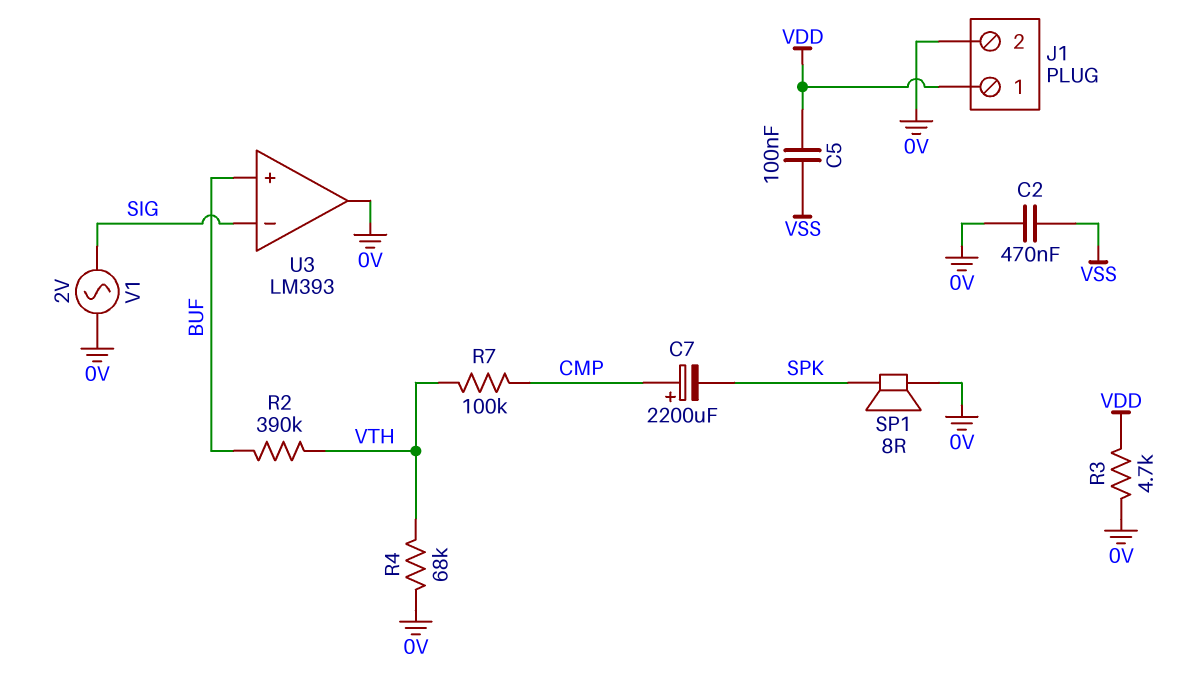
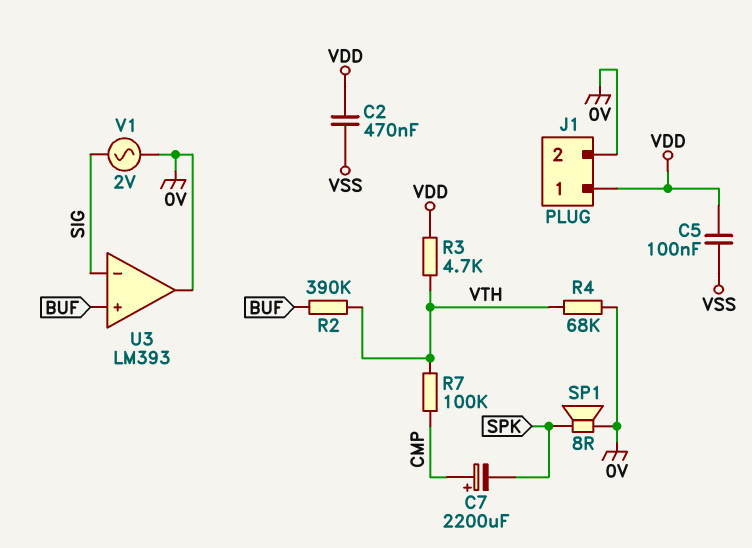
C2: 470nF (0V, VSS) -> 470nF (VDD, VSS)
R3: 4.7k (0V, VDD) -> 4.7k (VDD, VTH)

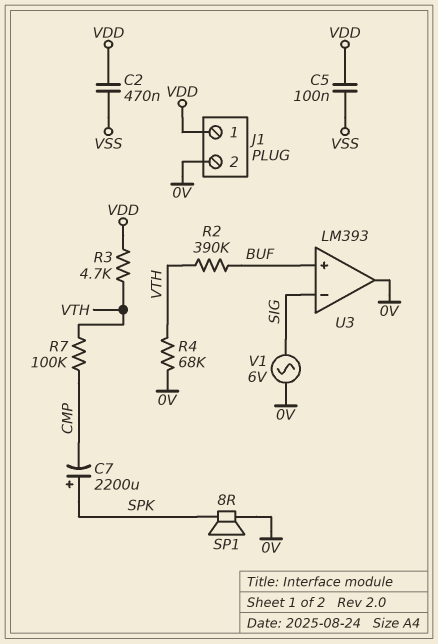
C7: 2200uF (plus CMP, minus SPK) -> 2200uF (plus SPK, minus CMP)
V1: AC 2V (0V, SIG) -> AC 6V (0V, SIG)

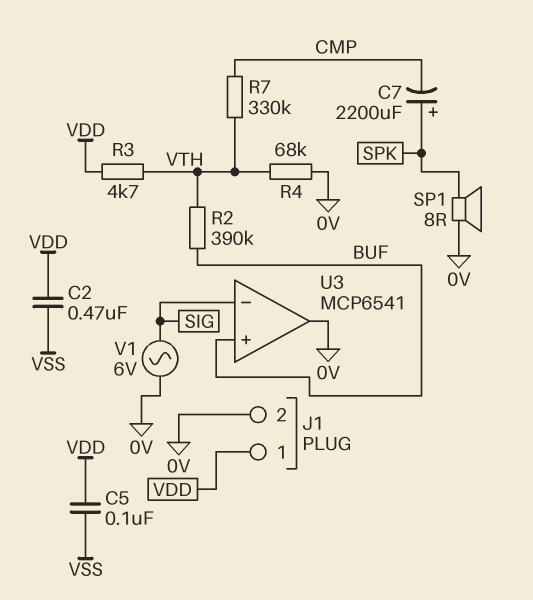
R7: 100k (CMP, VTH) -> 330k (CMP, VTH)
U3: LM393 -> MCP6541

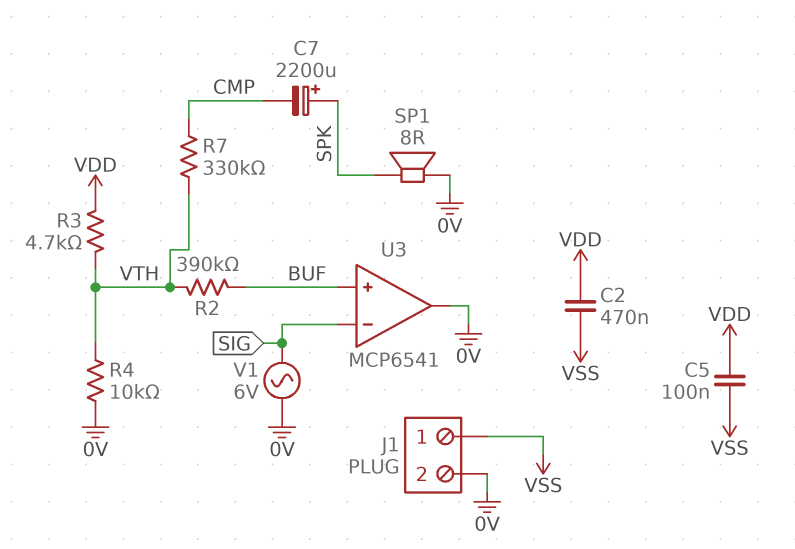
J1 pin 1: VDD -> VSS
R4: 68k (0V, VTH) -> 10k (0V, VTH)

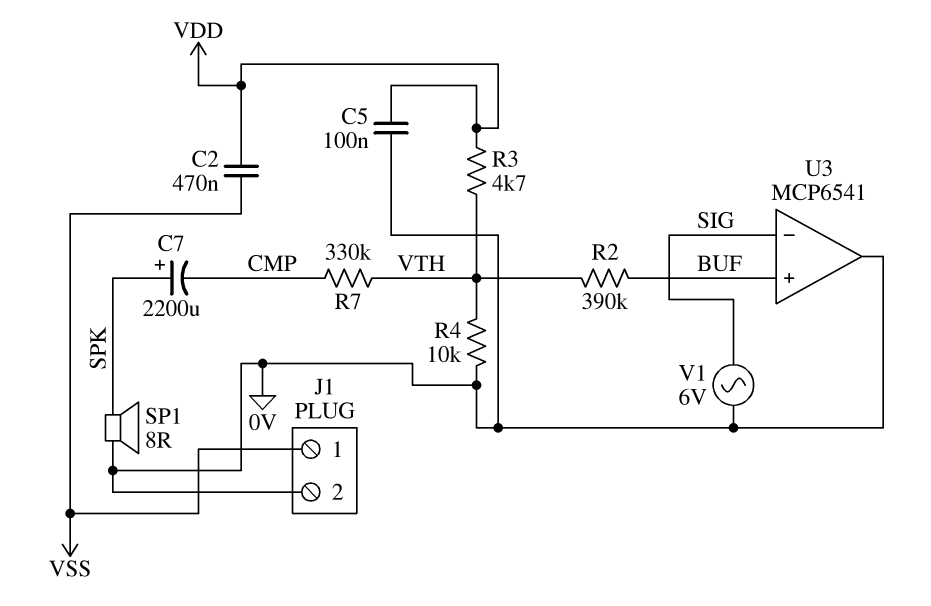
C5: 100nF (VDD, VSS) -> 100nF (0V, VDD)

